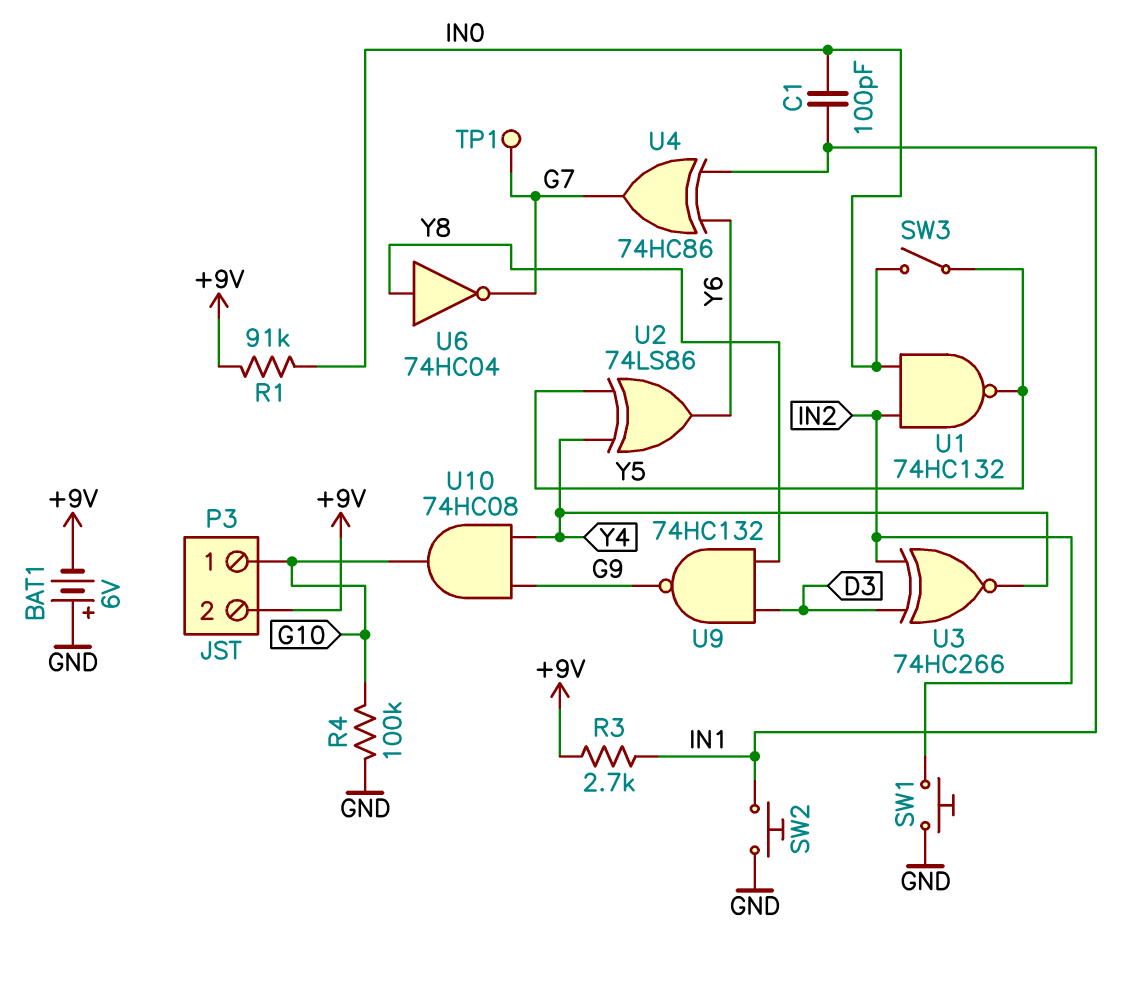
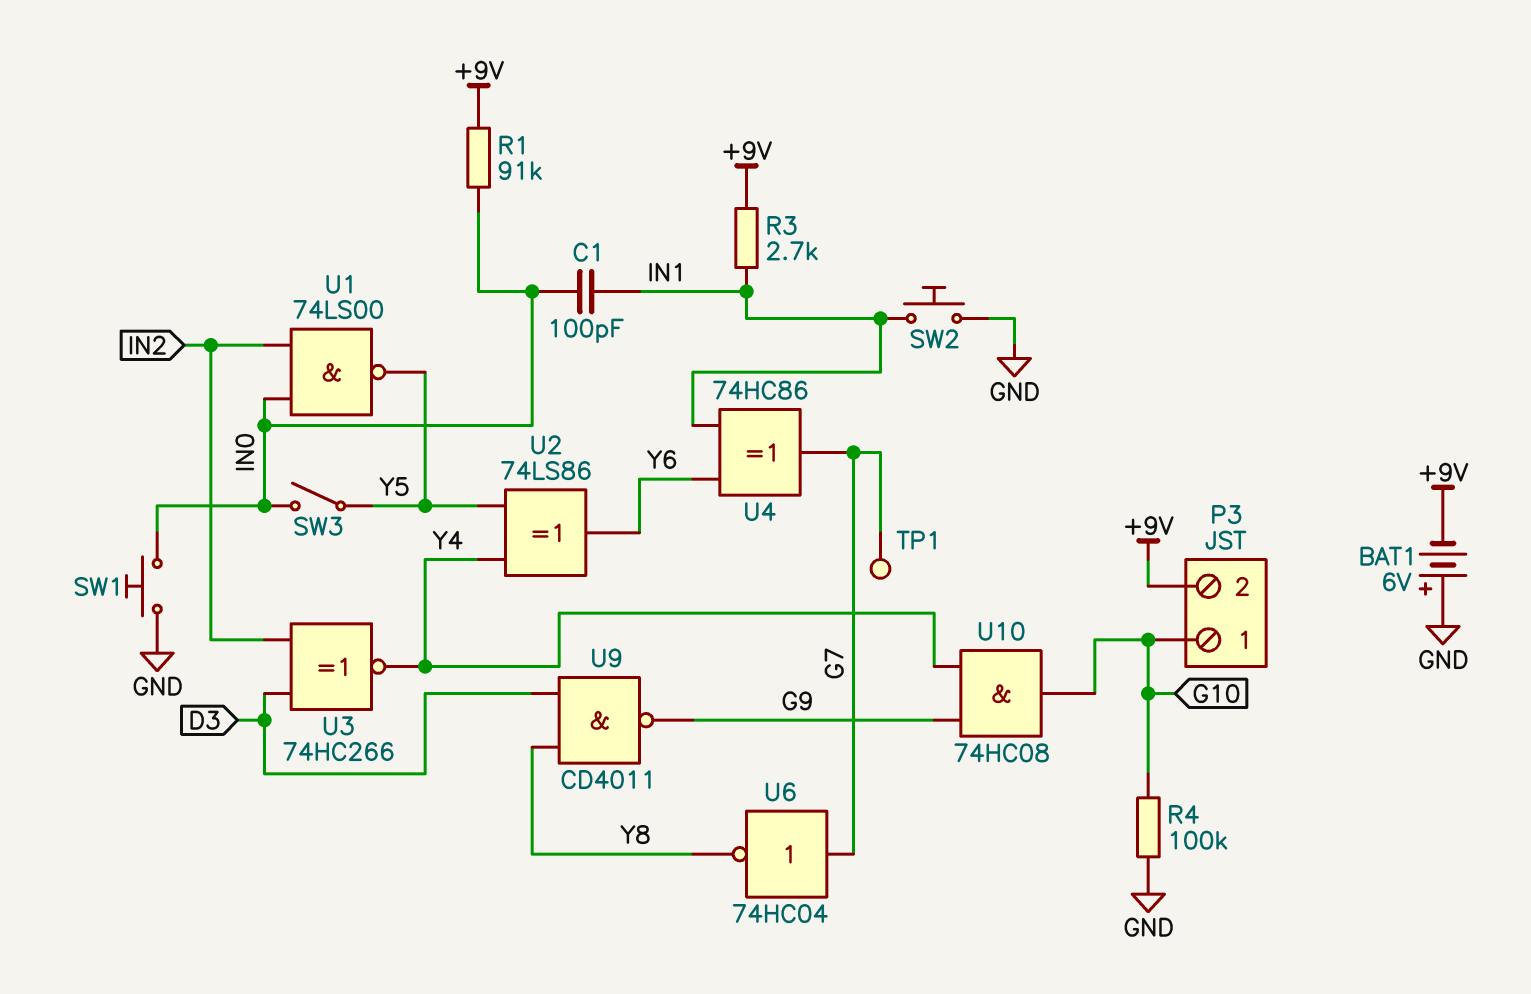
SW1: button (GND, IN2) -> button (GND, IN0)
U1: NAND 74HC132 (in IN0, in IN2, out Y5) -> NAND 74LS00 (in IN0, in IN2, out Y5)
U6: NOT 74HC04 (in Y8, out G7) -> NOT 74HC04 (in G7, out Y8)
U9: NAND 74HC132 (in D3, in Y8, out G9) -> NAND CD4011 (in D3, in Y8, out G9)

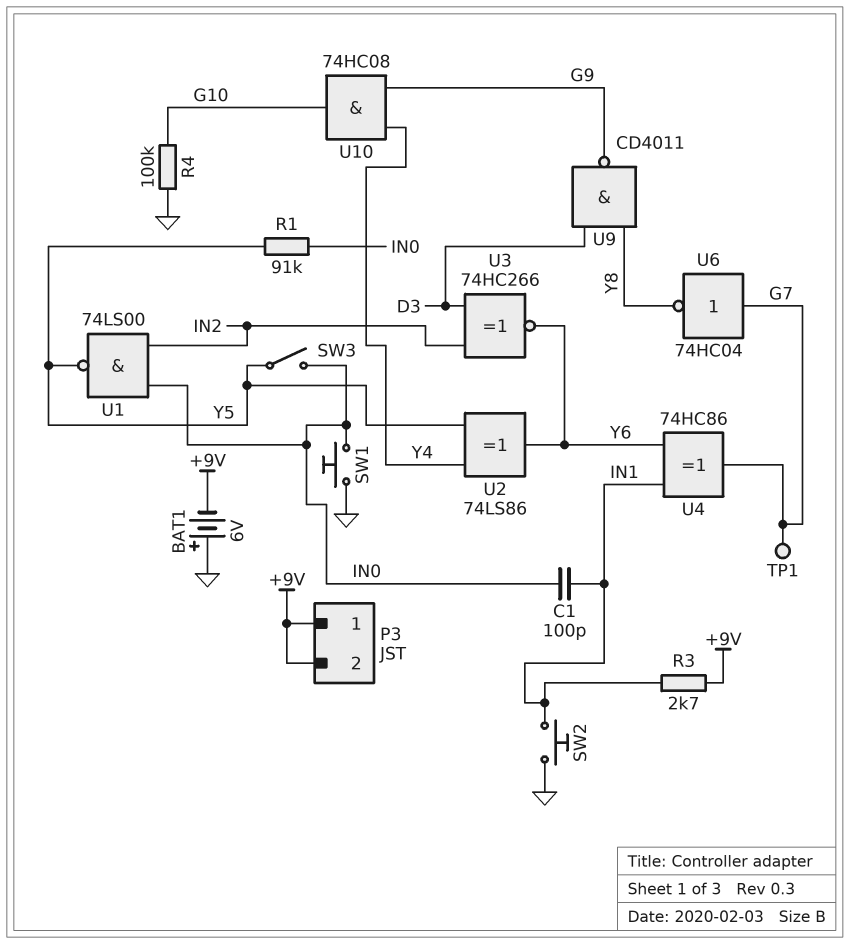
P3 pin 1: G10 -> +9V
R1: 91k (+9V, IN0) -> 91k (IN0, Y5)
U3: XNOR 74HC266 (in D3, in IN2, out Y4) -> XNOR 74HC266 (in D3, in IN2, out Y6)

